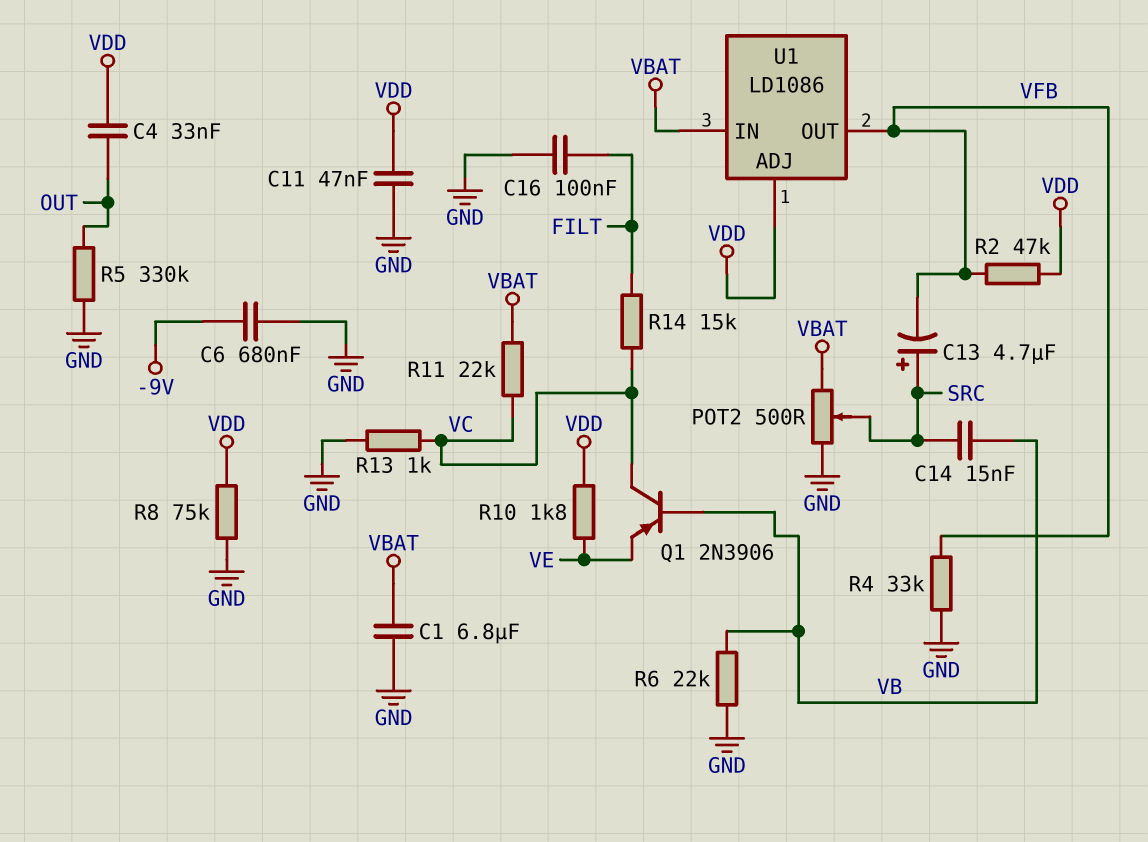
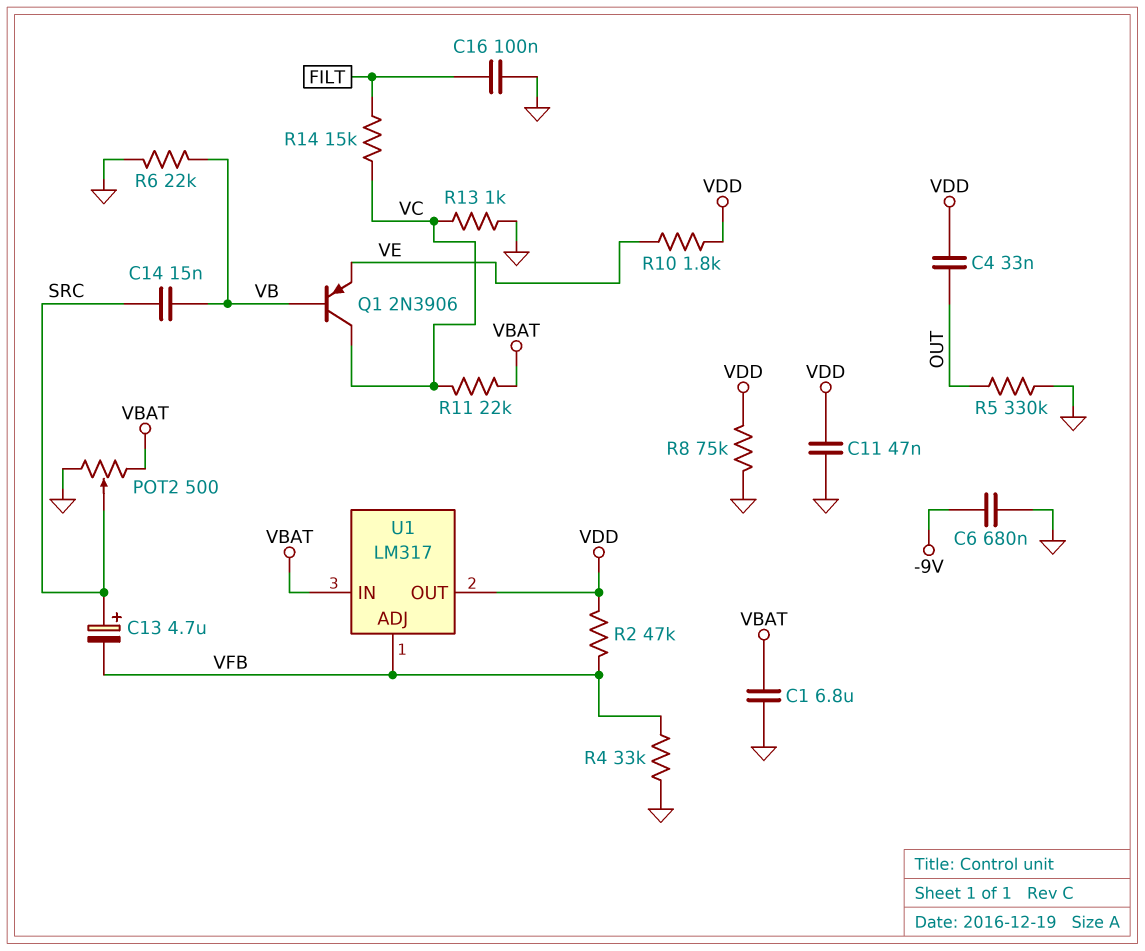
U1: LD1086 -> LM317
U1 pin ADJ: VDD -> VFB
U1 pin OUT: VFB -> VDD

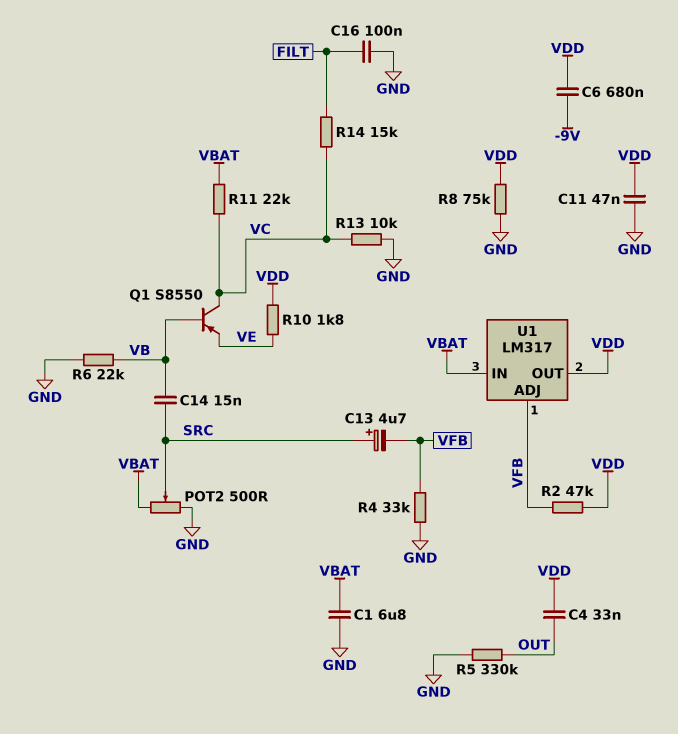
C6: 680nF (-9V, GND) -> 680nF (-9V, VDD)
Q1: PNP 2N3906 (B VB, C VC, E VE) -> PNP S8550 (B VB, C VC, E VE)
R13: 1k (GND, VC) -> 10k (GND, VC)

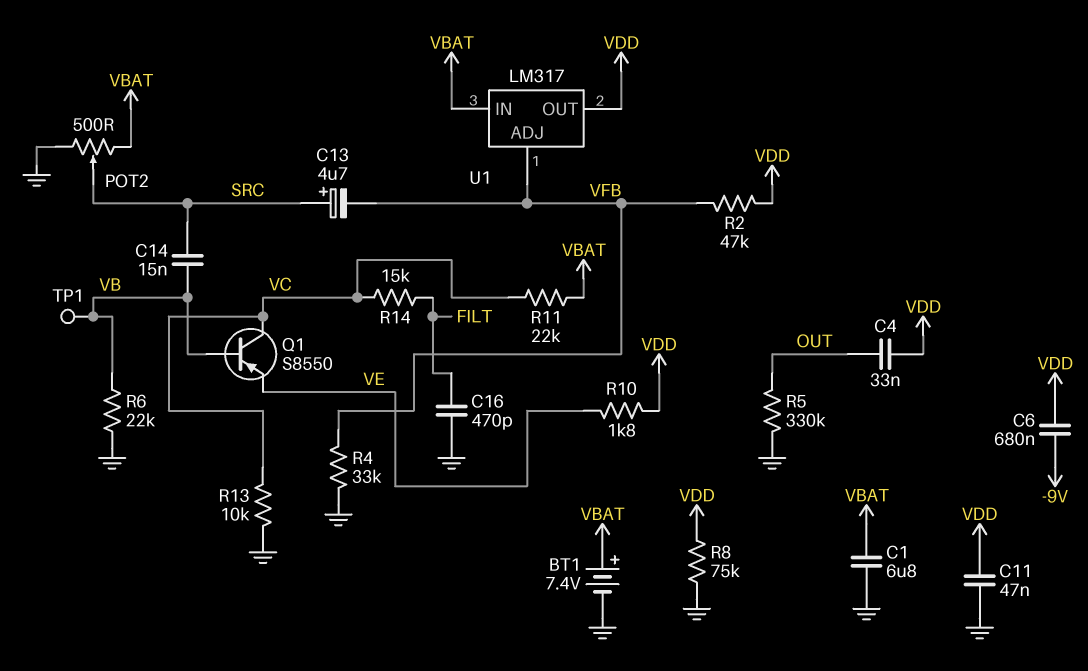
BT1: none -> 7.4V (plus VBAT, minus GND)
C16: 100nF (FILT, GND) -> 470pF (FILT, GND)
TP1: none -> test point (VB)

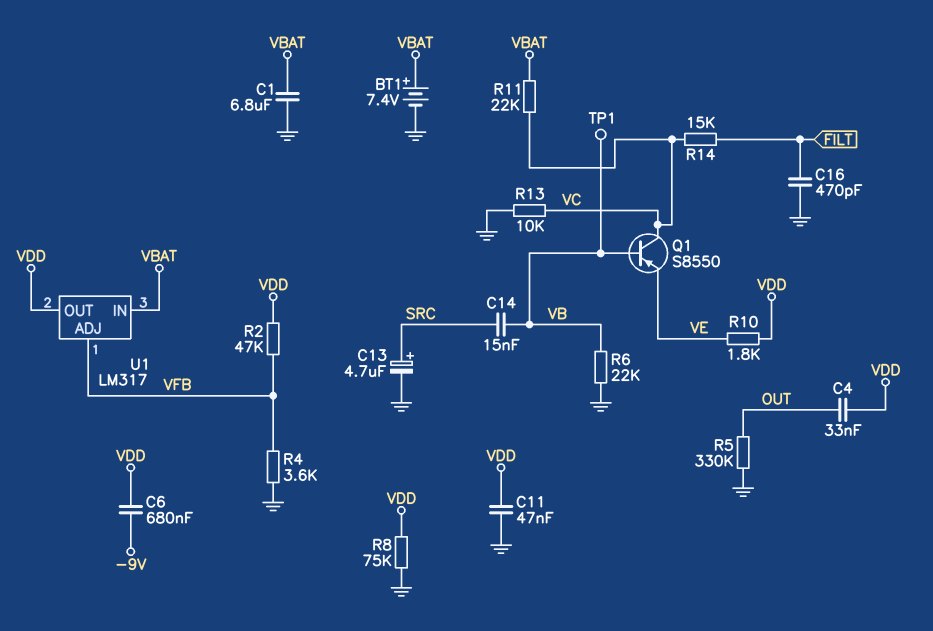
C13: 4.7uF (plus SRC, minus VFB) -> 4.7uF (plus SRC, minus GND)
POT2: 500 (GND, VBAT, wiper SRC) -> none
R4: 33k (GND, VFB) -> 3.6k (GND, VFB)

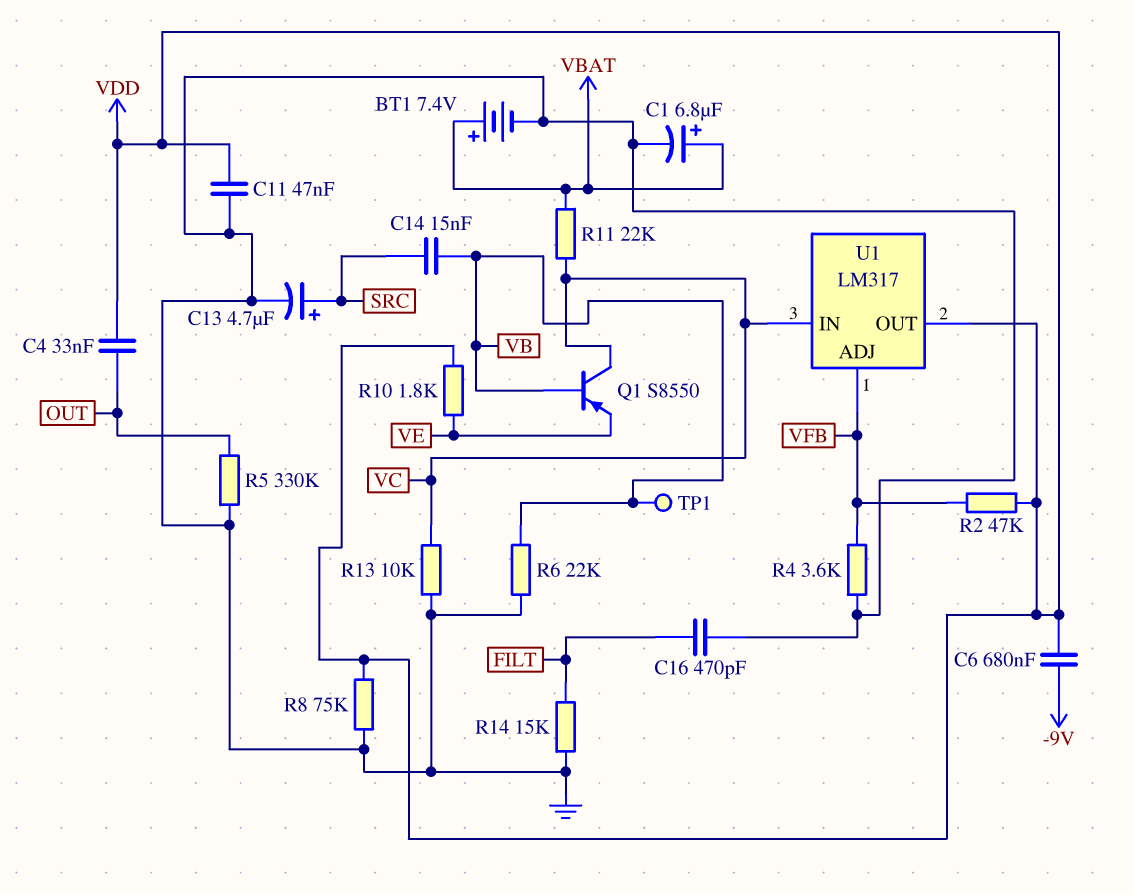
C1: 6.8uF (GND, VBAT) -> 6.8uF (plus VBAT, minus GND)
R14: 15k (FILT, VC) -> 15k (FILT, GND)
U1 pin IN: VBAT -> VC

